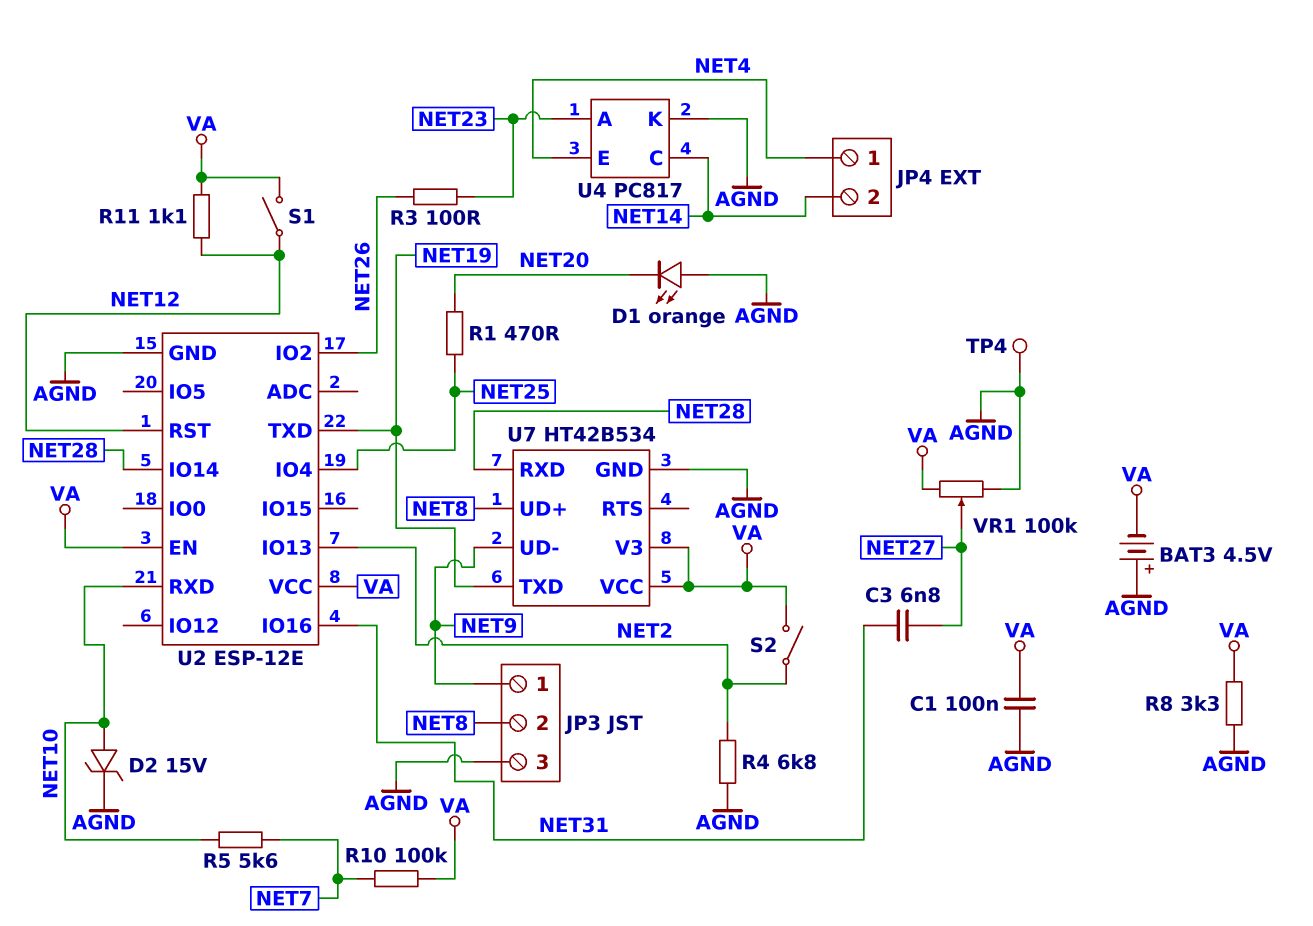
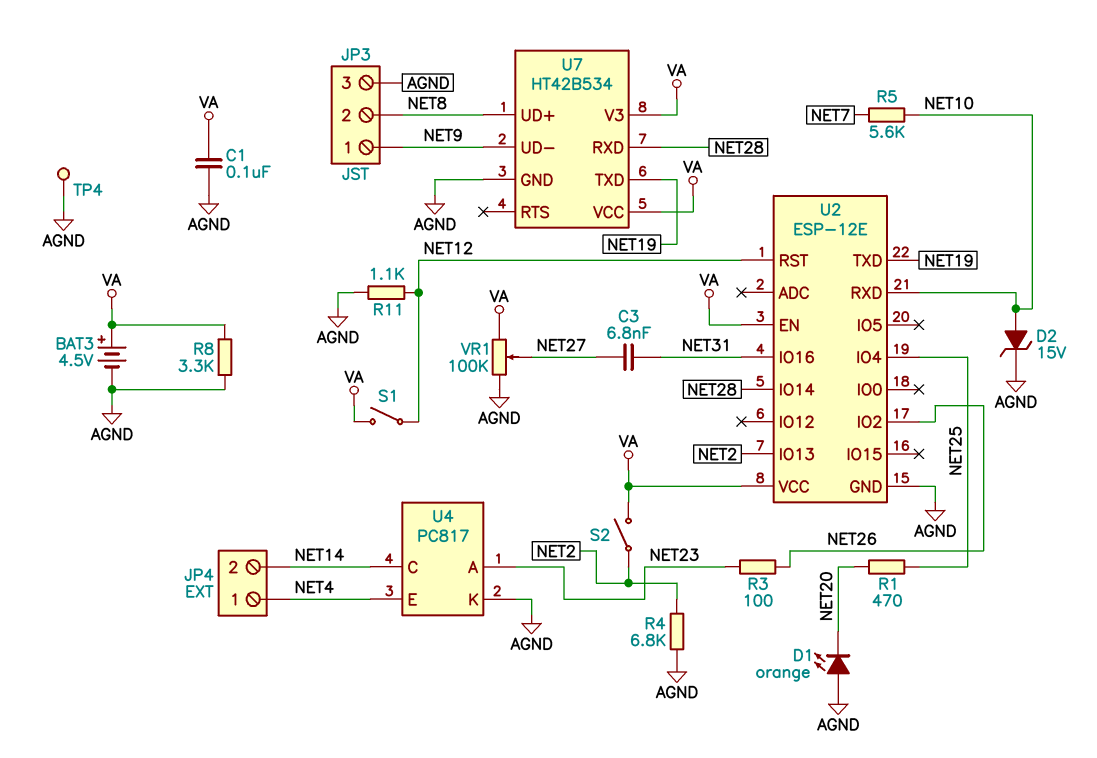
BAT3: 4.5V (plus AGND, minus VA) -> 4.5V (plus VA, minus AGND)
R10: 100k (NET7, VA) -> none
R11: 1.1k (NET12, VA) -> 1.1k (AGND, NET12)

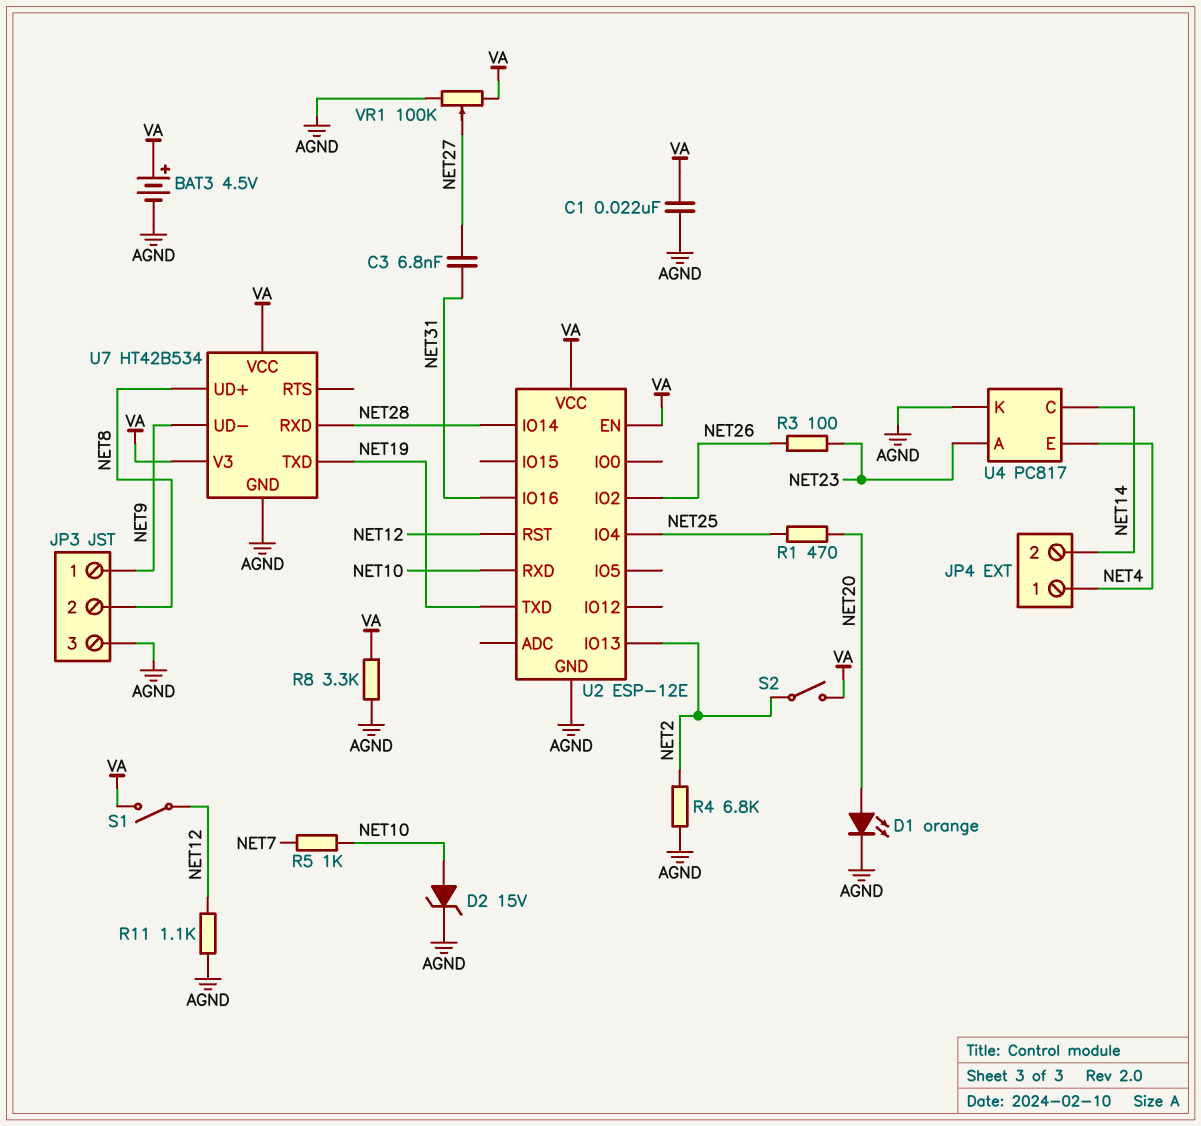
C1: 100nF (AGND, VA) -> 22nF (AGND, VA)
D1: LED orange (A AGND, K NET20) -> LED orange (A NET20, K AGND)
R5: 5.6k (NET7, NET10) -> 1k (NET7, NET10)
TP4: test point (AGND) -> none

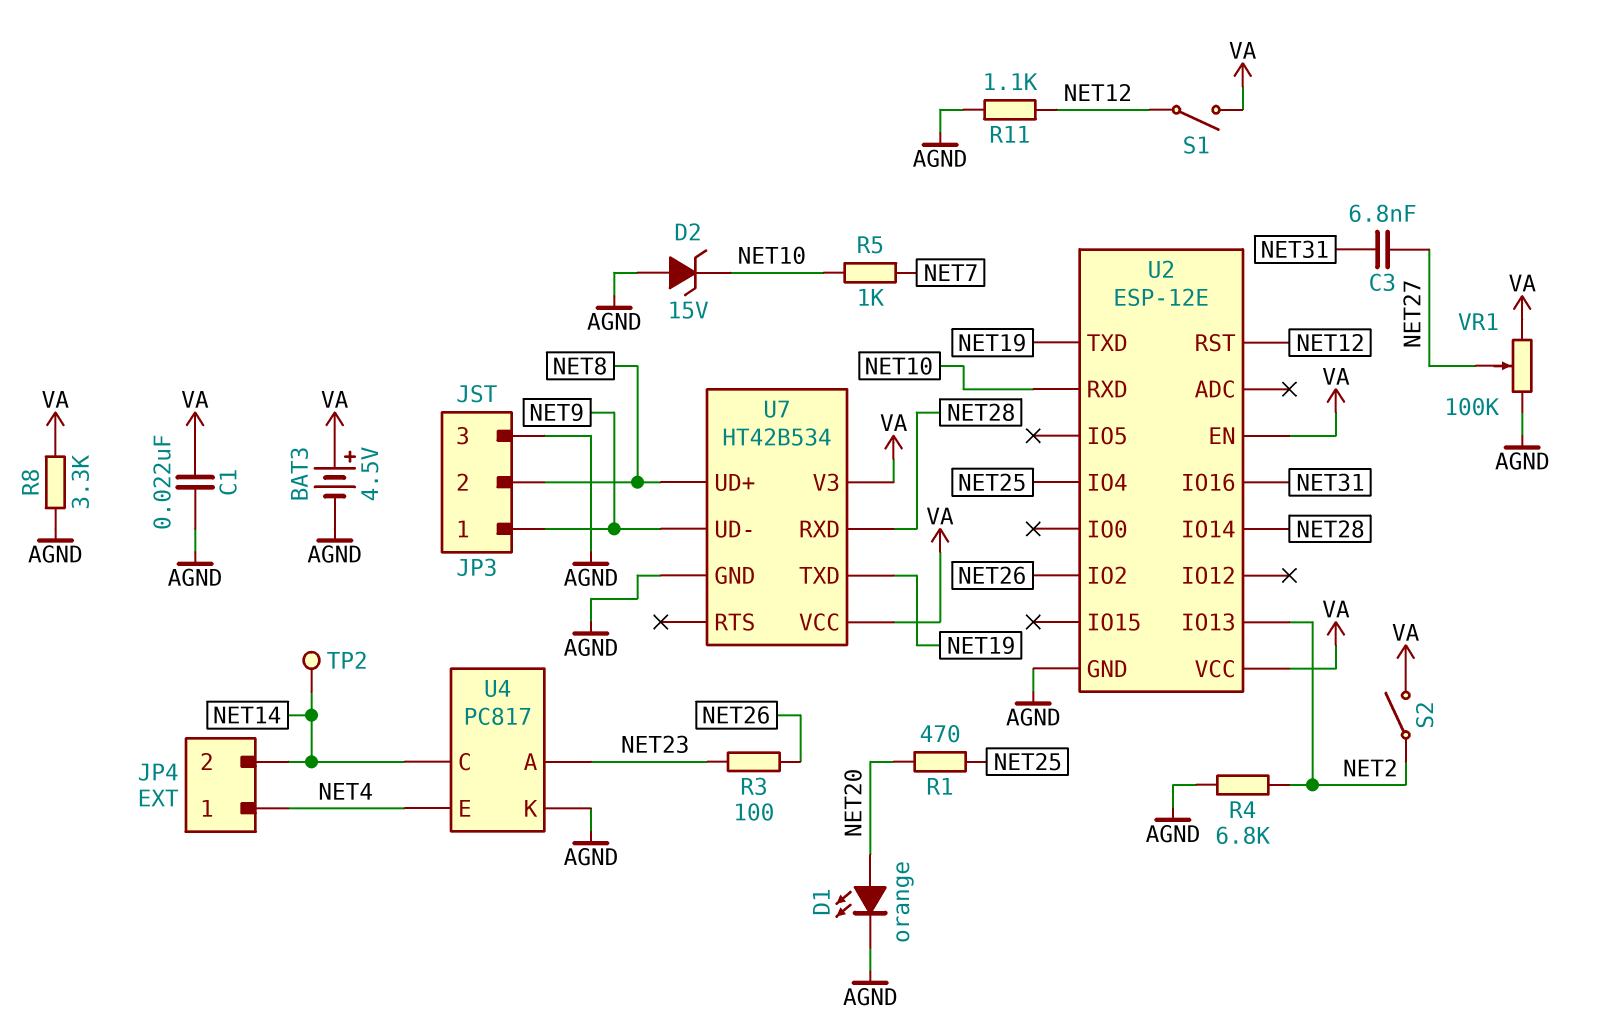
D2: zener 15V (A NET10, K AGND) -> zener 15V (A AGND, K NET10)
TP2: none -> test point (NET14)

